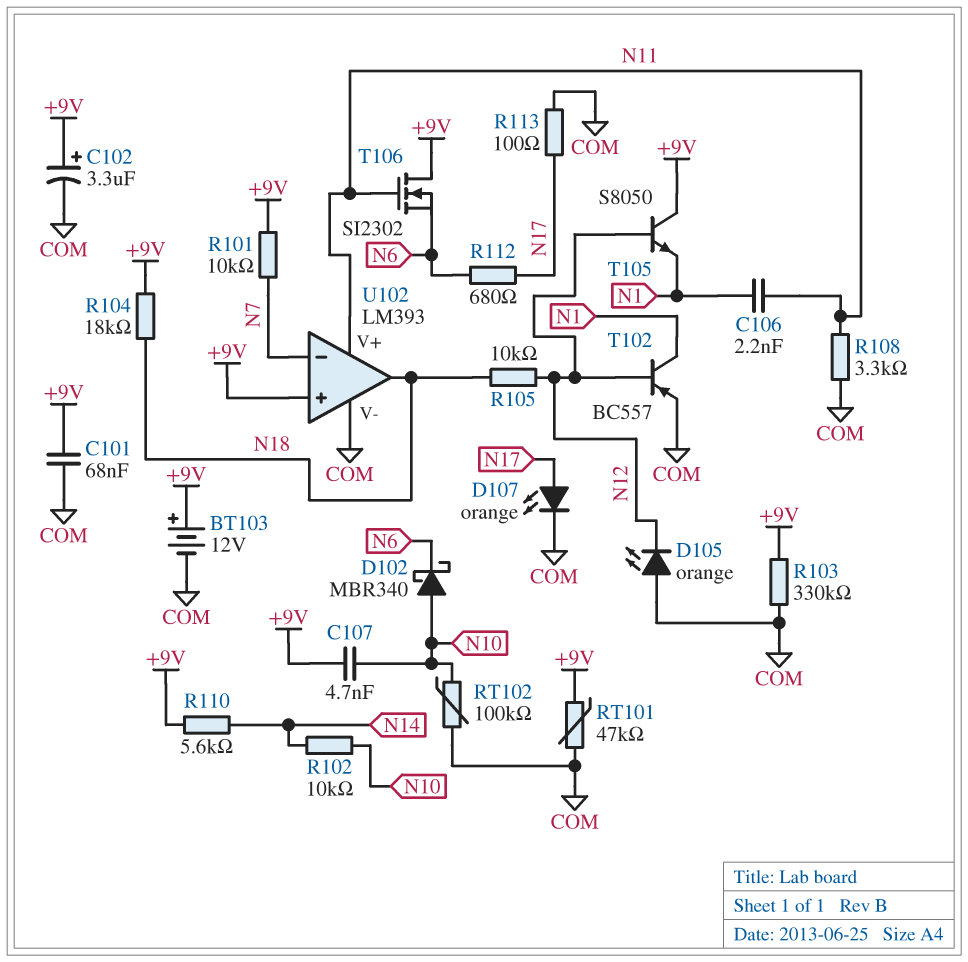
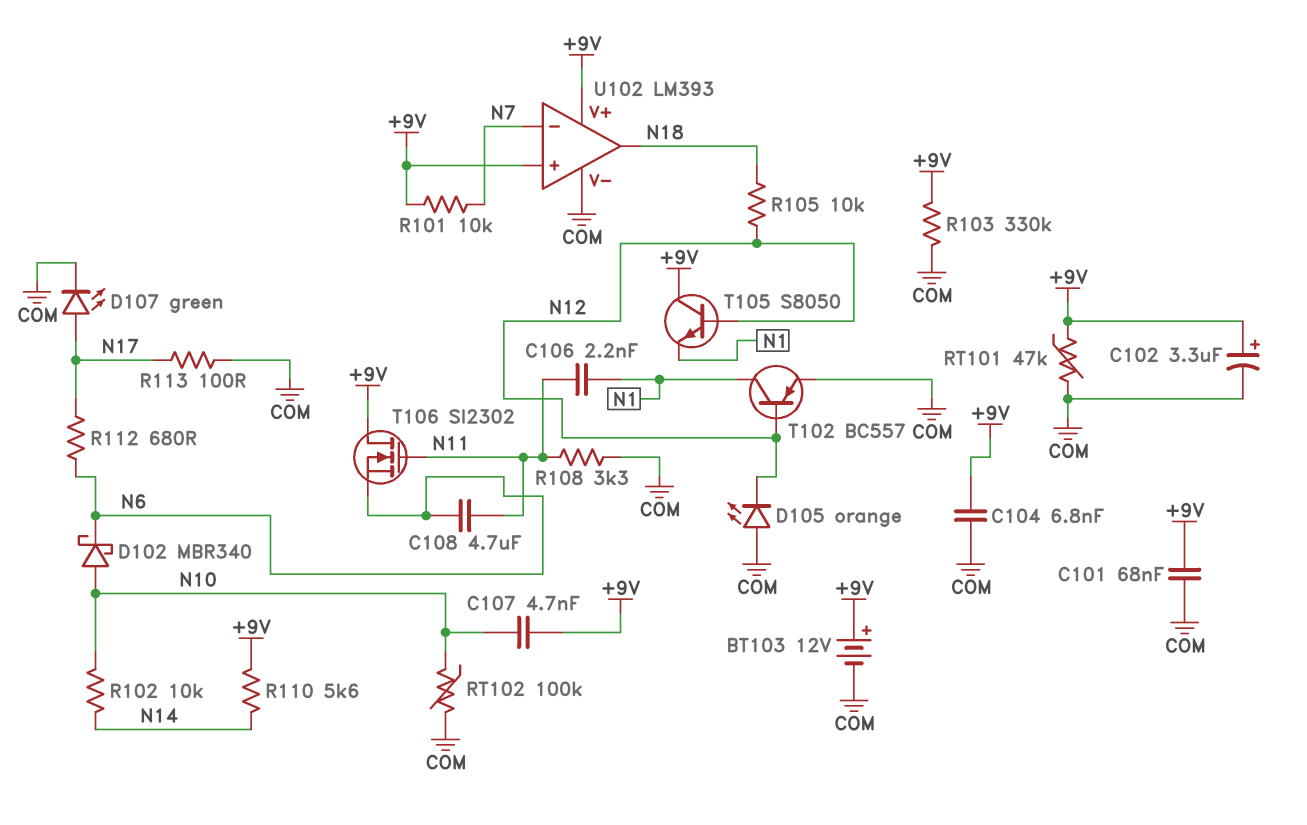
C104: none -> 6.8nF (+9V, COM)
C108: none -> 4.7uF (N6, N11)
D107: LED orange (A N17, K COM) -> LED green (A N17, K COM)
R104: 18k (+9V, N18) -> none
U102 pin V+: N11 -> +9V

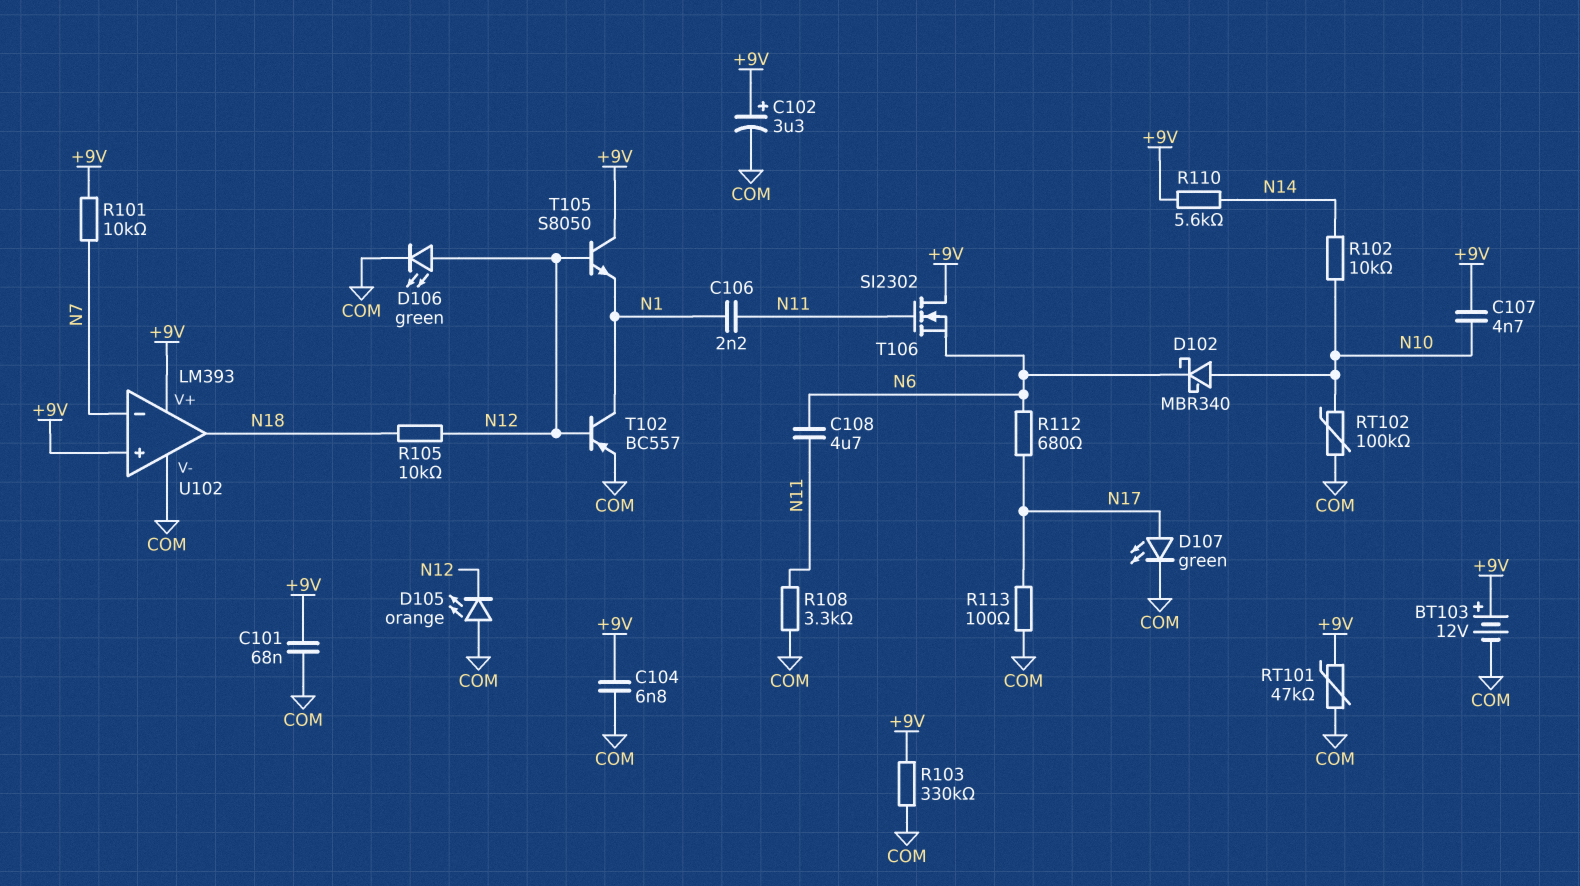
D106: none -> LED green (A N12, K COM)

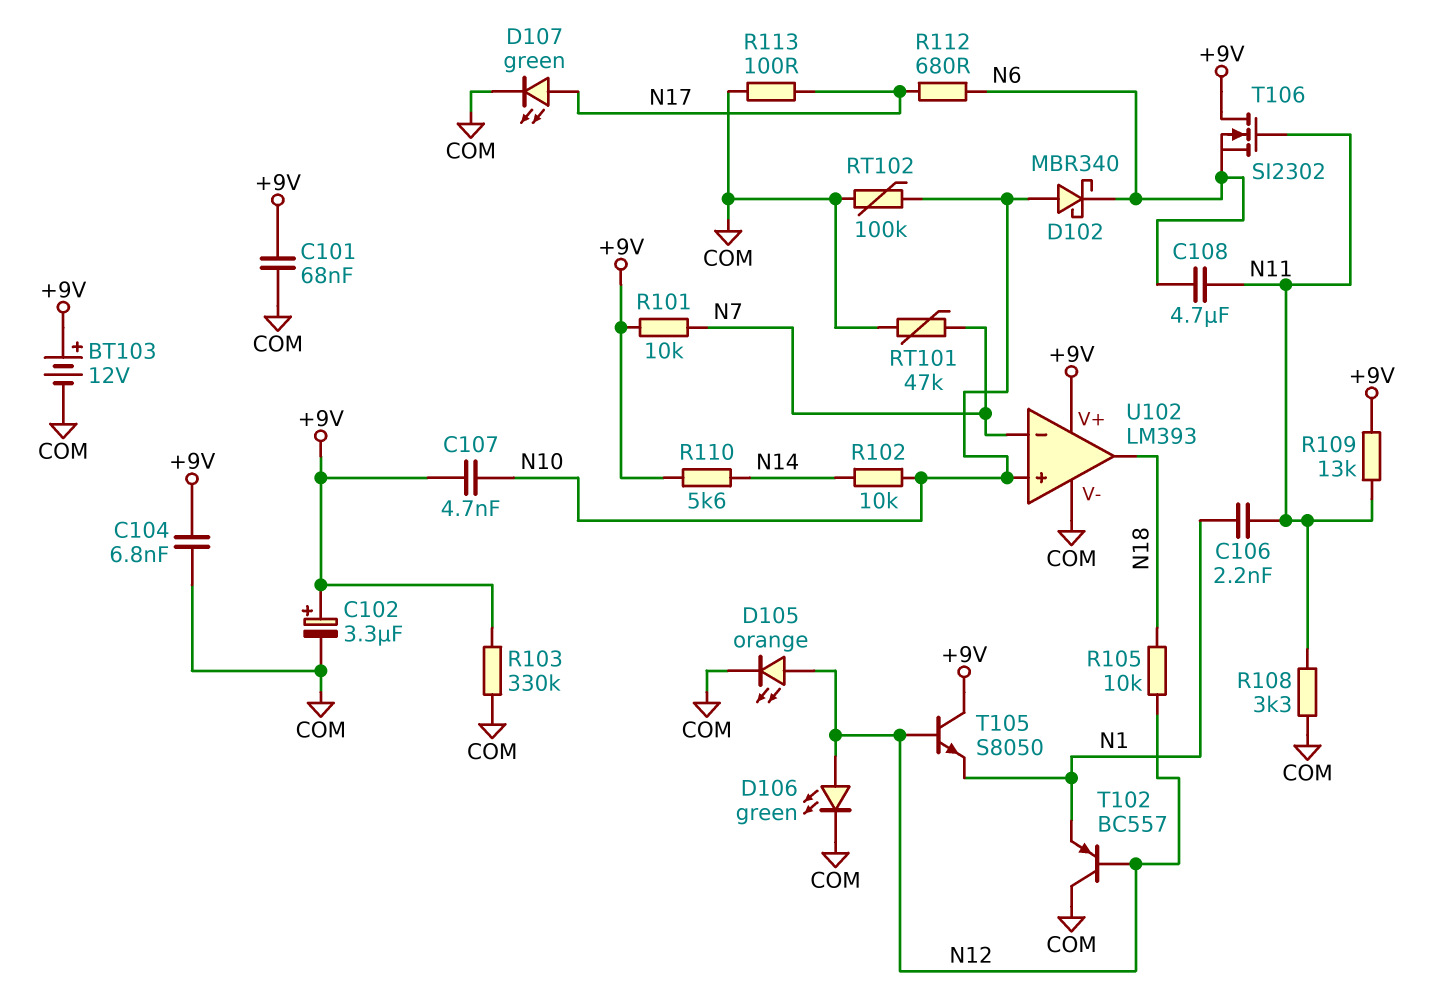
D105: LED orange (A COM, K N12) -> LED orange (A N12, K COM)
R109: none -> 13k (+9V, N11)
RT101: 47k (+9V, COM) -> 47k (COM, N7)
T102: PNP BC557 (B N12, C N1, E COM) -> PNP BC557 (B N12, C COM, E N1)
U102 pin in+: +9V -> N10

